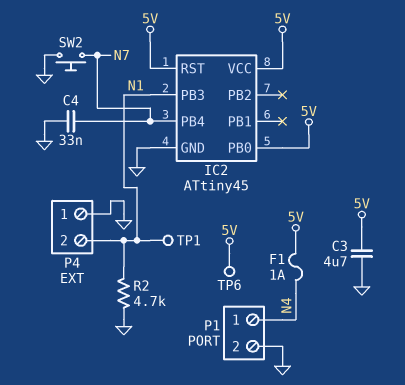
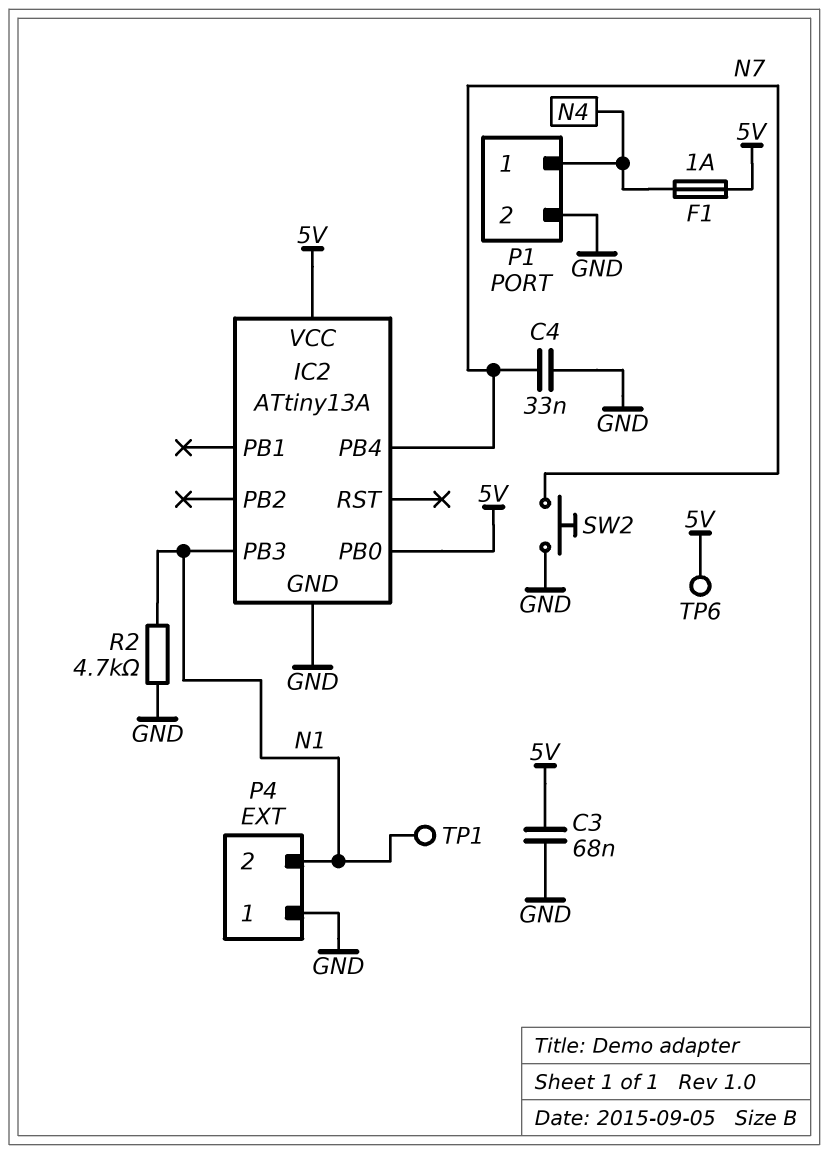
C3: 4.7uF (5V, GND) -> 68nF (5V, GND)
IC2: ATtiny45 -> ATtiny13A
IC2 pin RST: 5V -> none

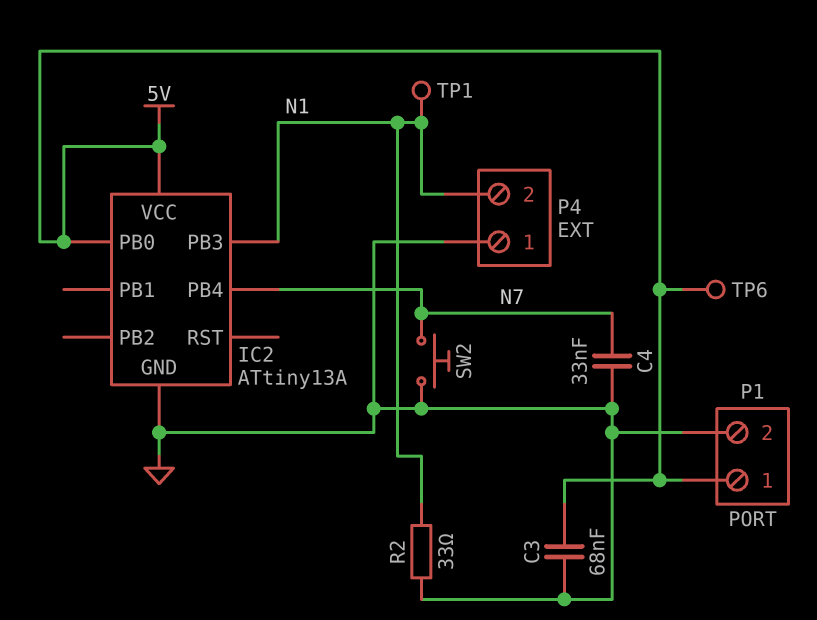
F1: 1A (5V, N4) -> none
P1 pin 1: N4 -> 5V
R2: 4.7k (GND, N1) -> 33 (GND, N1)

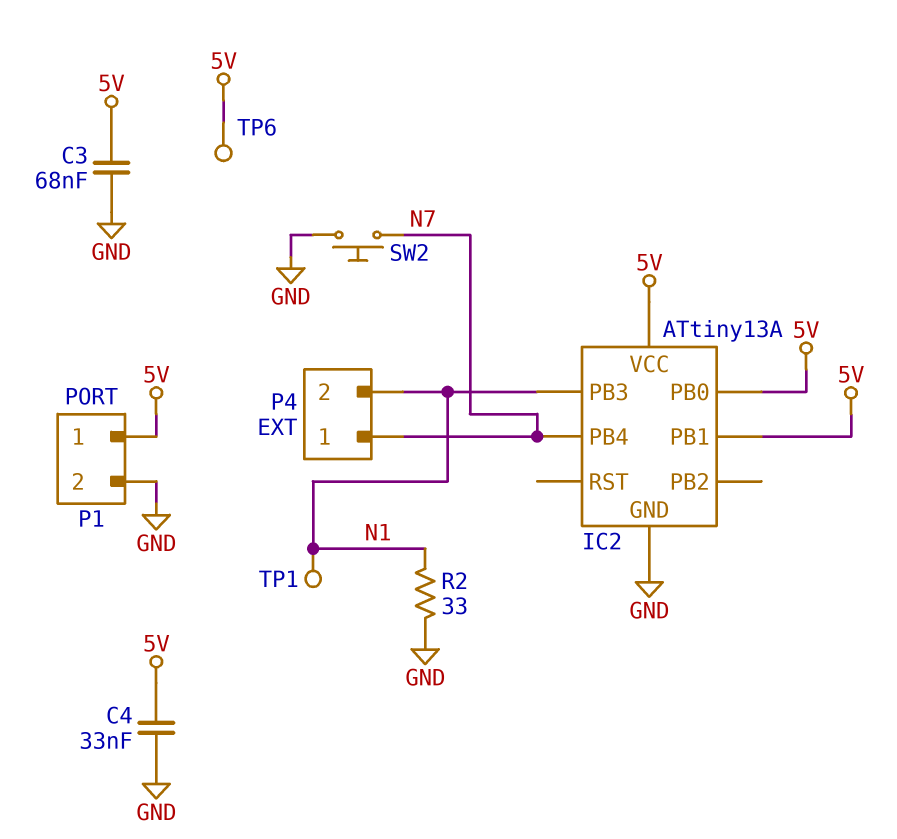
C4: 33nF (GND, N7) -> 33nF (5V, GND)
IC2 pin PB1: none -> 5V
P4 pin 1: GND -> N7

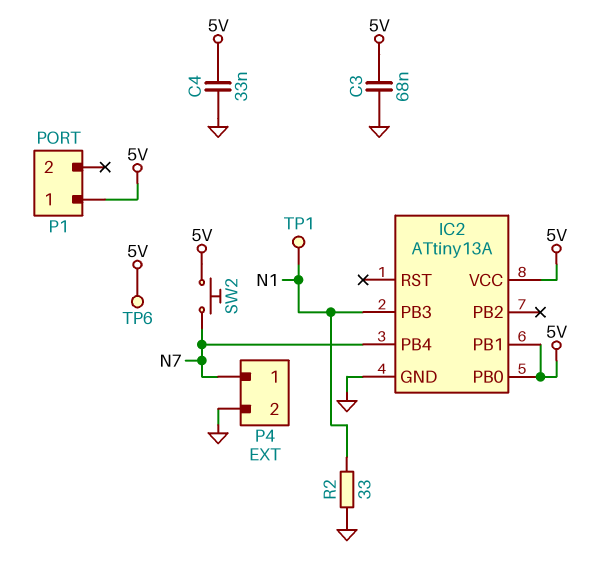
P1 pin 2: GND -> none
P4 pin 2: N1 -> GND
SW2: button (GND, N7) -> button (5V, N7)

